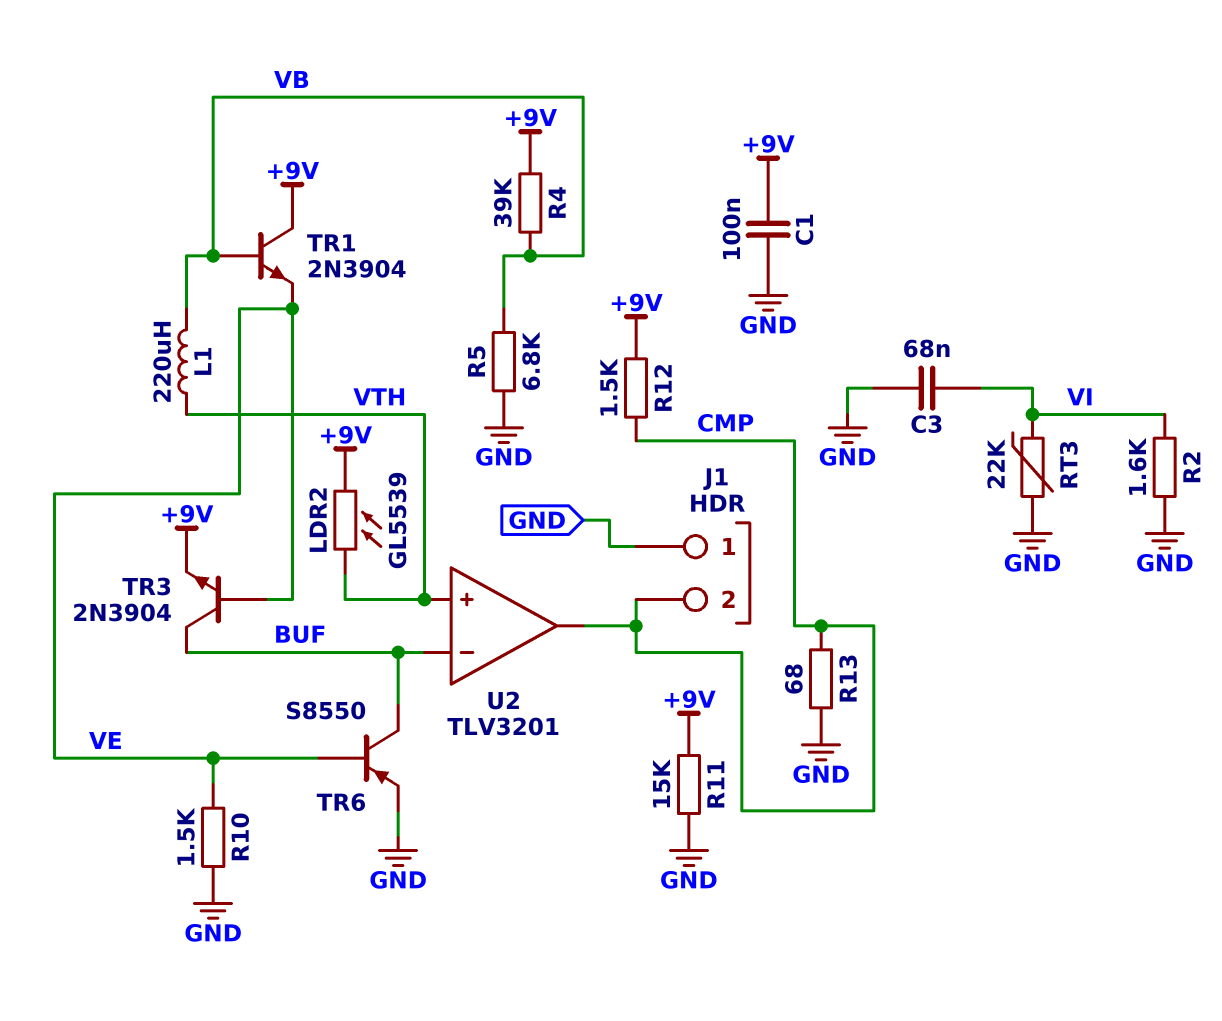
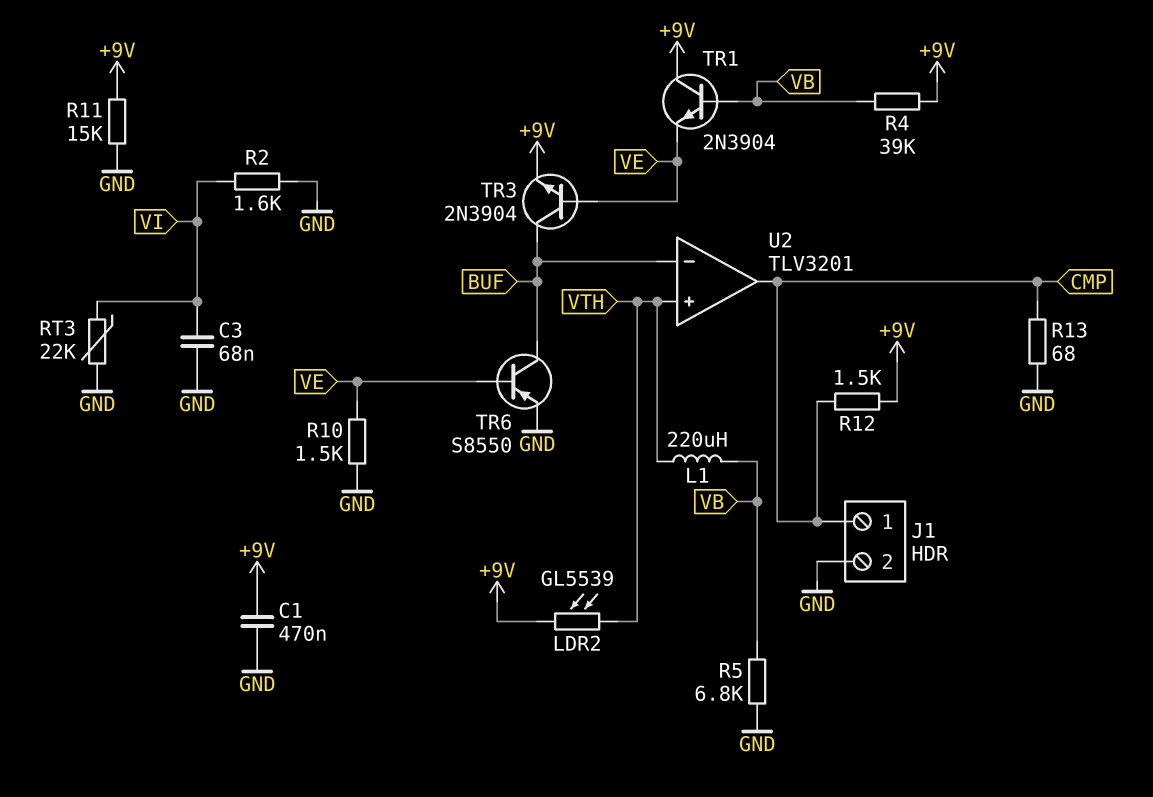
C1: 100nF (+9V, GND) -> 470nF (+9V, GND)
J1 pin 1: GND -> CMP
J1 pin 2: CMP -> GND

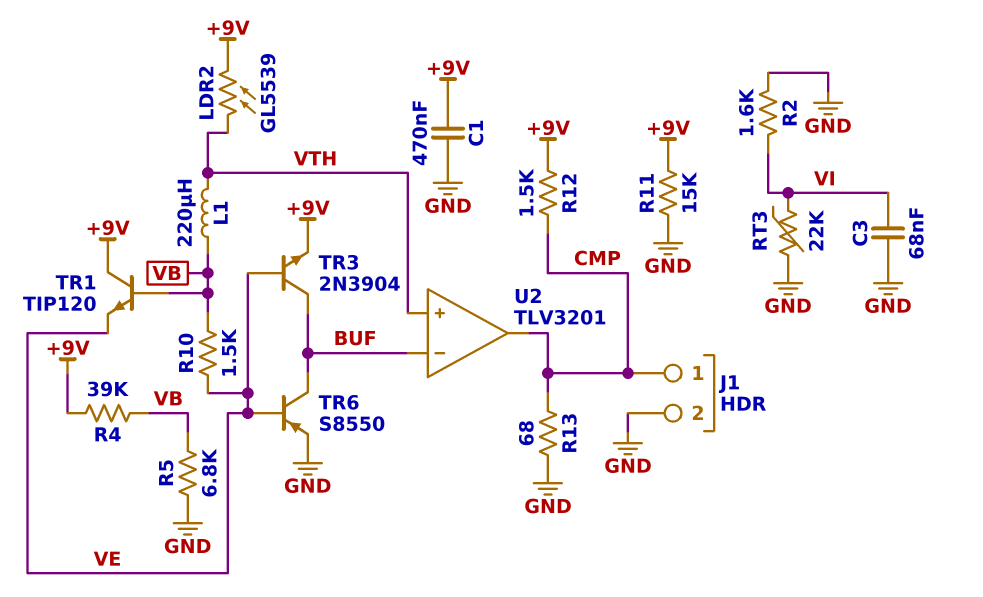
R10: 1.5k (GND, VE) -> 1.5k (VB, VE)
TR1: NPN 2N3904 (B VB, C +9V, E VE) -> NPN TIP120 (B VB, C +9V, E VE)

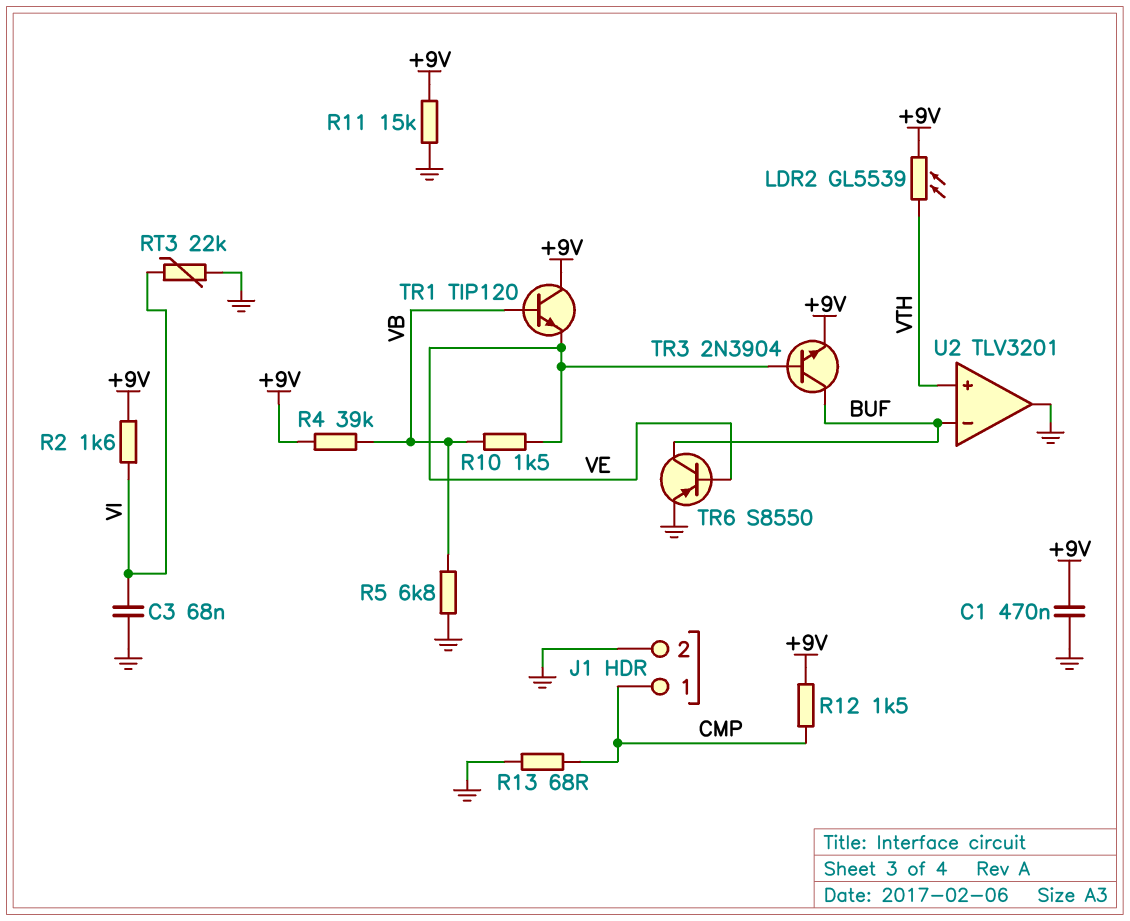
L1: 220uH (VB, VTH) -> none
R2: 1.6k (GND, VI) -> 1.6k (+9V, VI)
U2 pin out: CMP -> GND

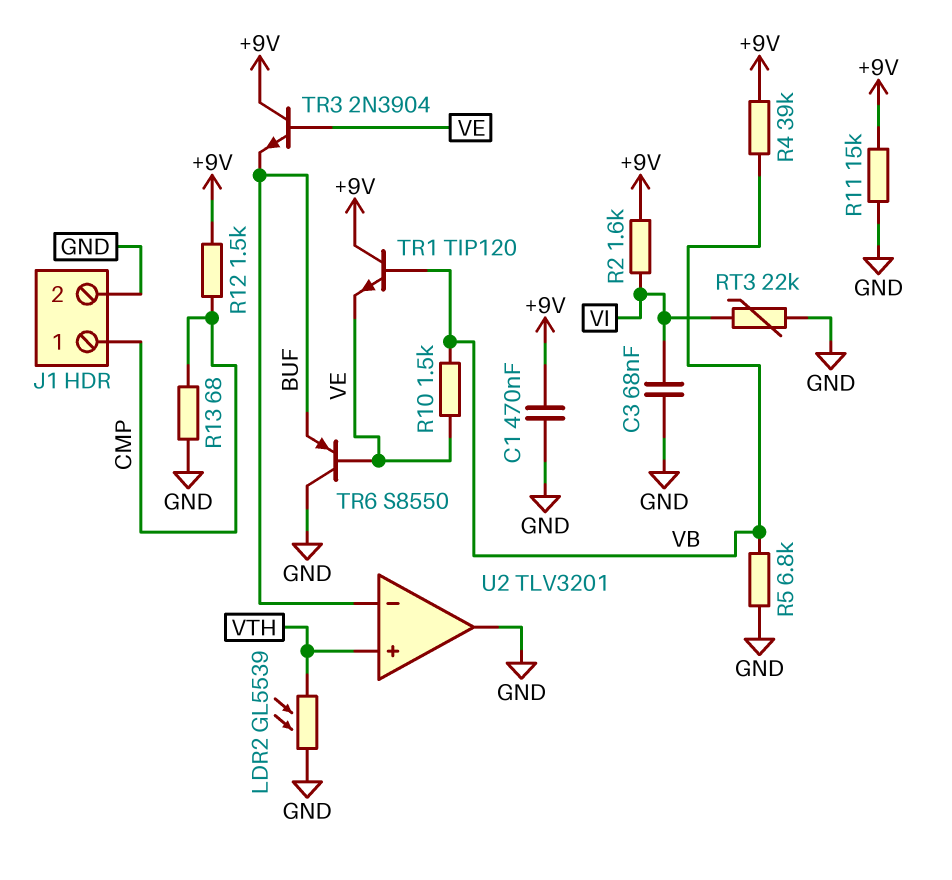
LDR2: GL5539 (+9V, VTH) -> GL5539 (GND, VTH)
TR3: NPN 2N3904 (B VE, C BUF, E +9V) -> NPN 2N3904 (B VE, C +9V, E BUF)
TR6: PNP S8550 (B VE, C BUF, E GND) -> PNP S8550 (B VE, C GND, E BUF)

